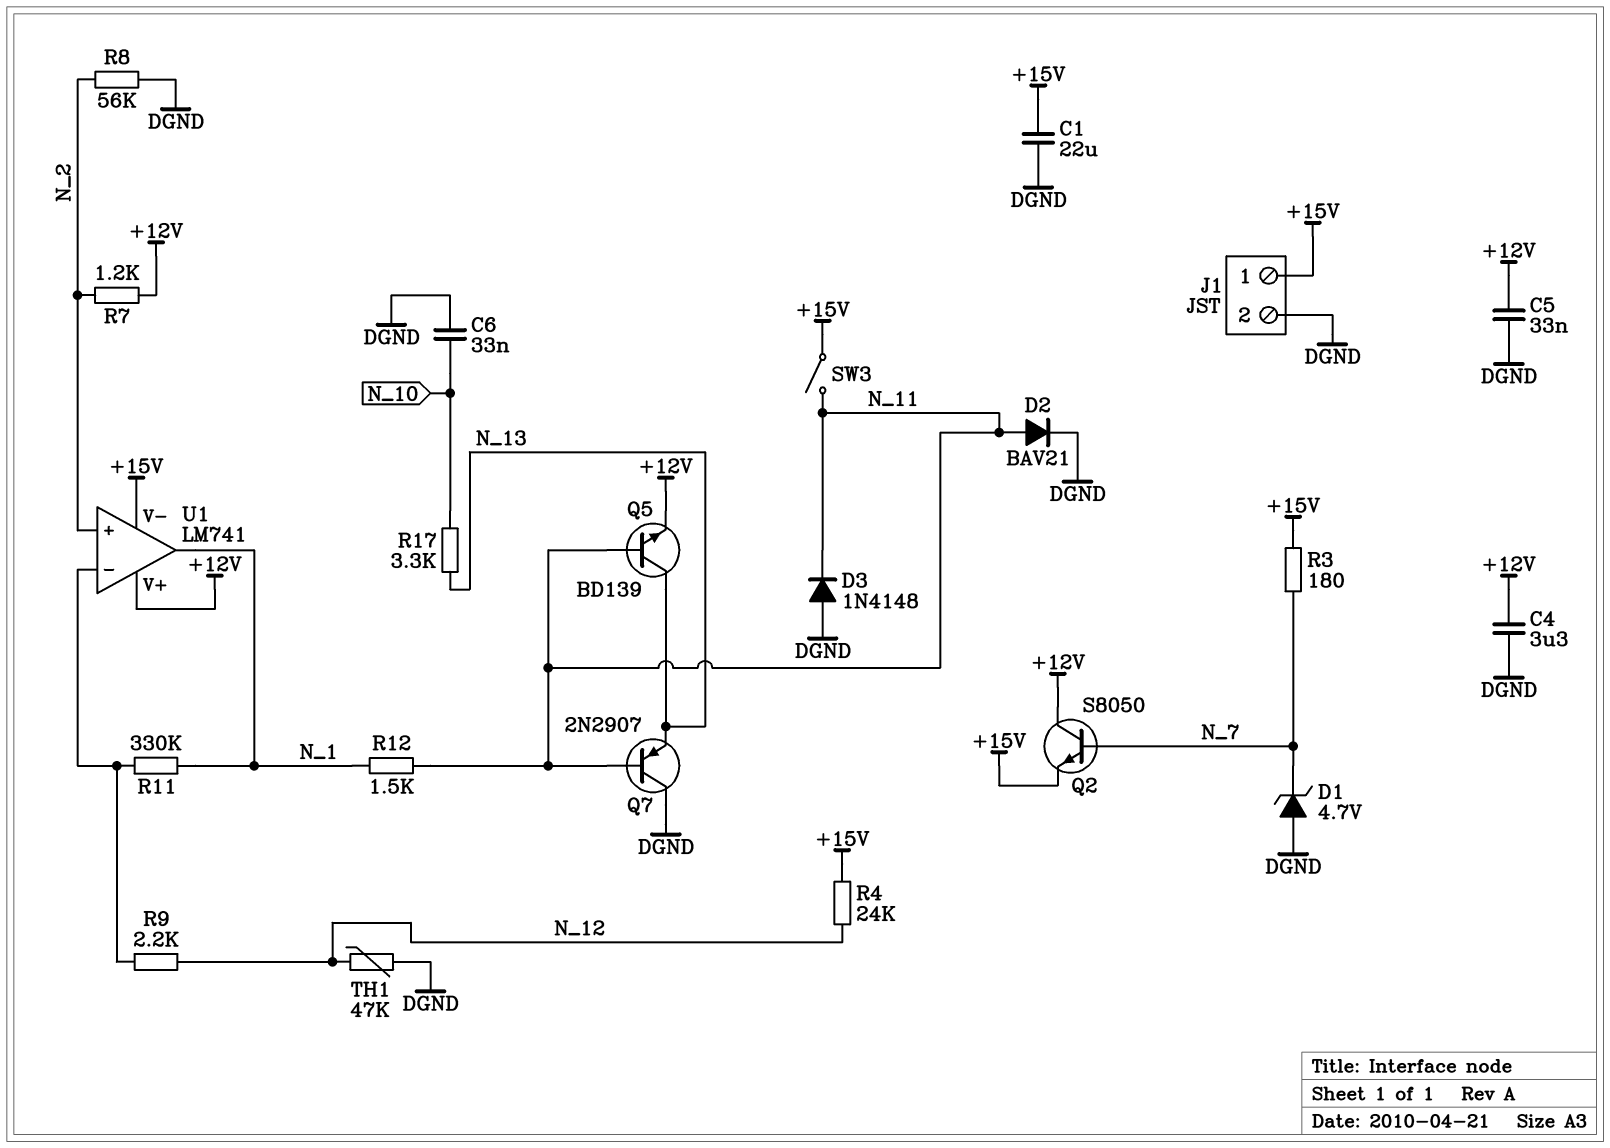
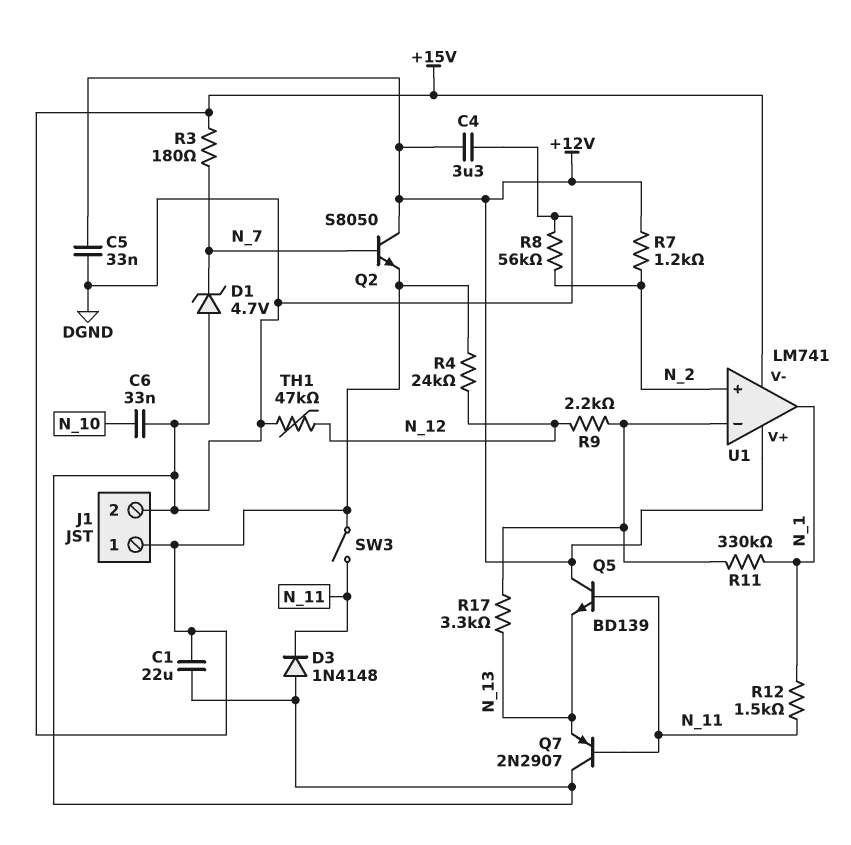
D2: diode BAV21 (A N_11, K DGND) -> none
Q5: NPN BD139 (B N_11, C N_13, E +12V) -> NPN BD139 (B N_11, C +12V, E N_13)
R17: 3.3k (N_10, N_13) -> 3.3k (N_13, U1/in-)

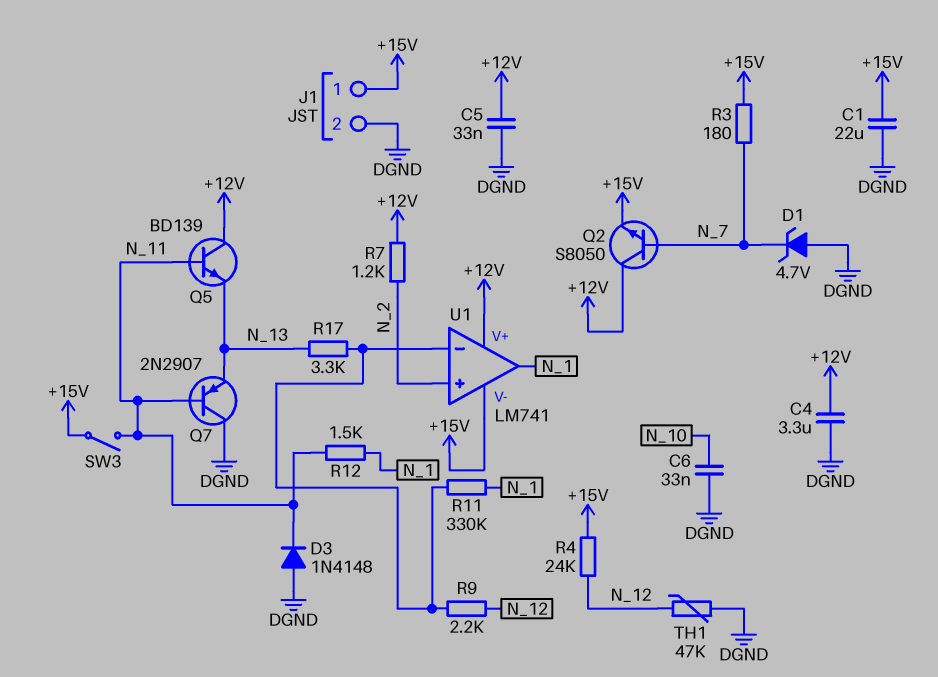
R8: 56k (DGND, N_2) -> none

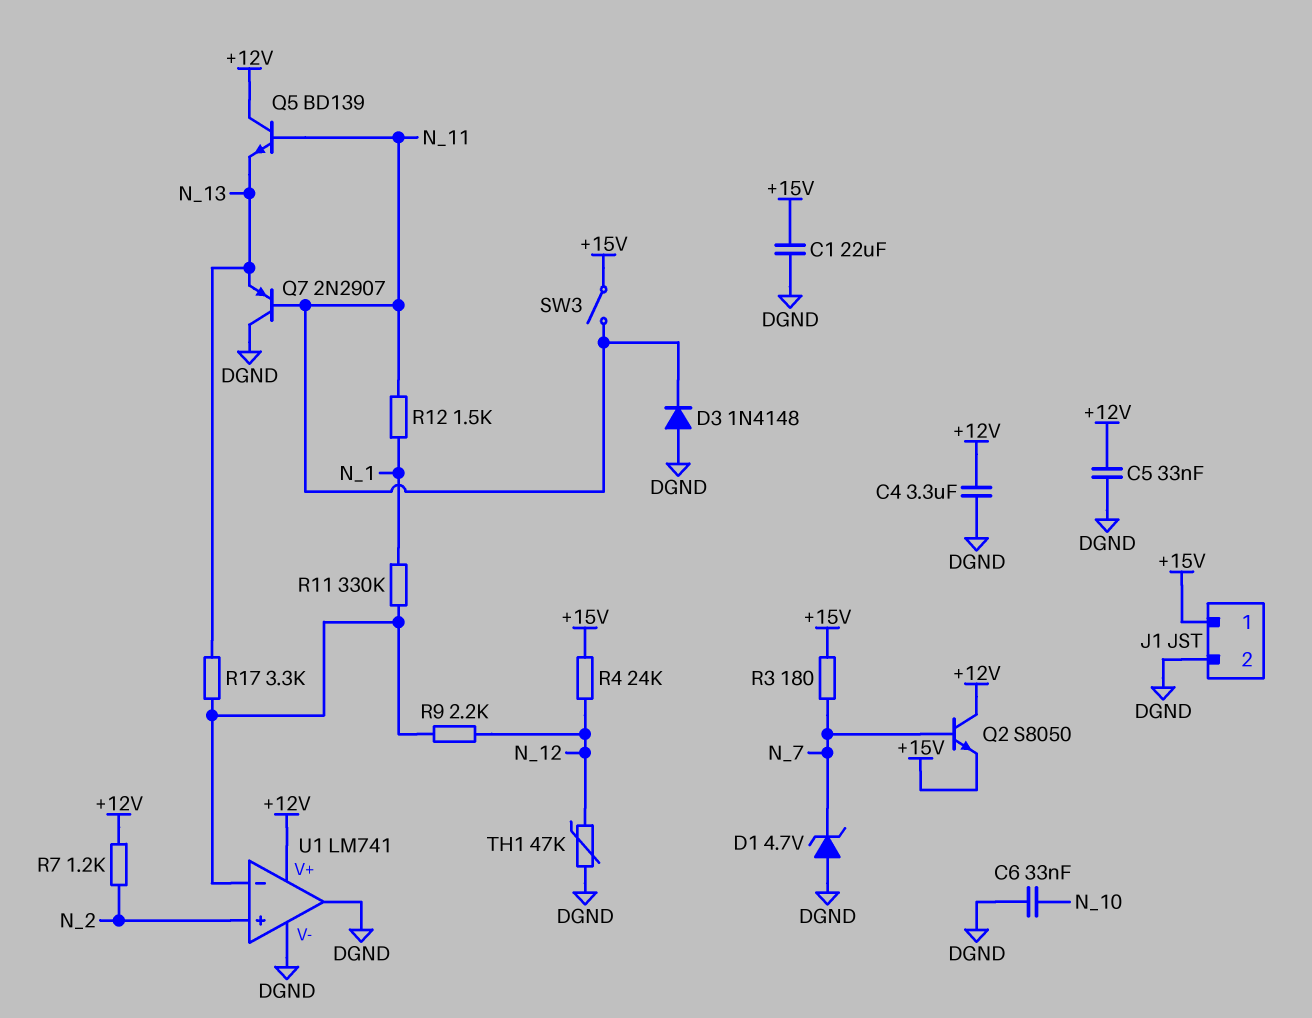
U1 pin V-: +15V -> DGND
U1 pin out: N_1 -> DGND

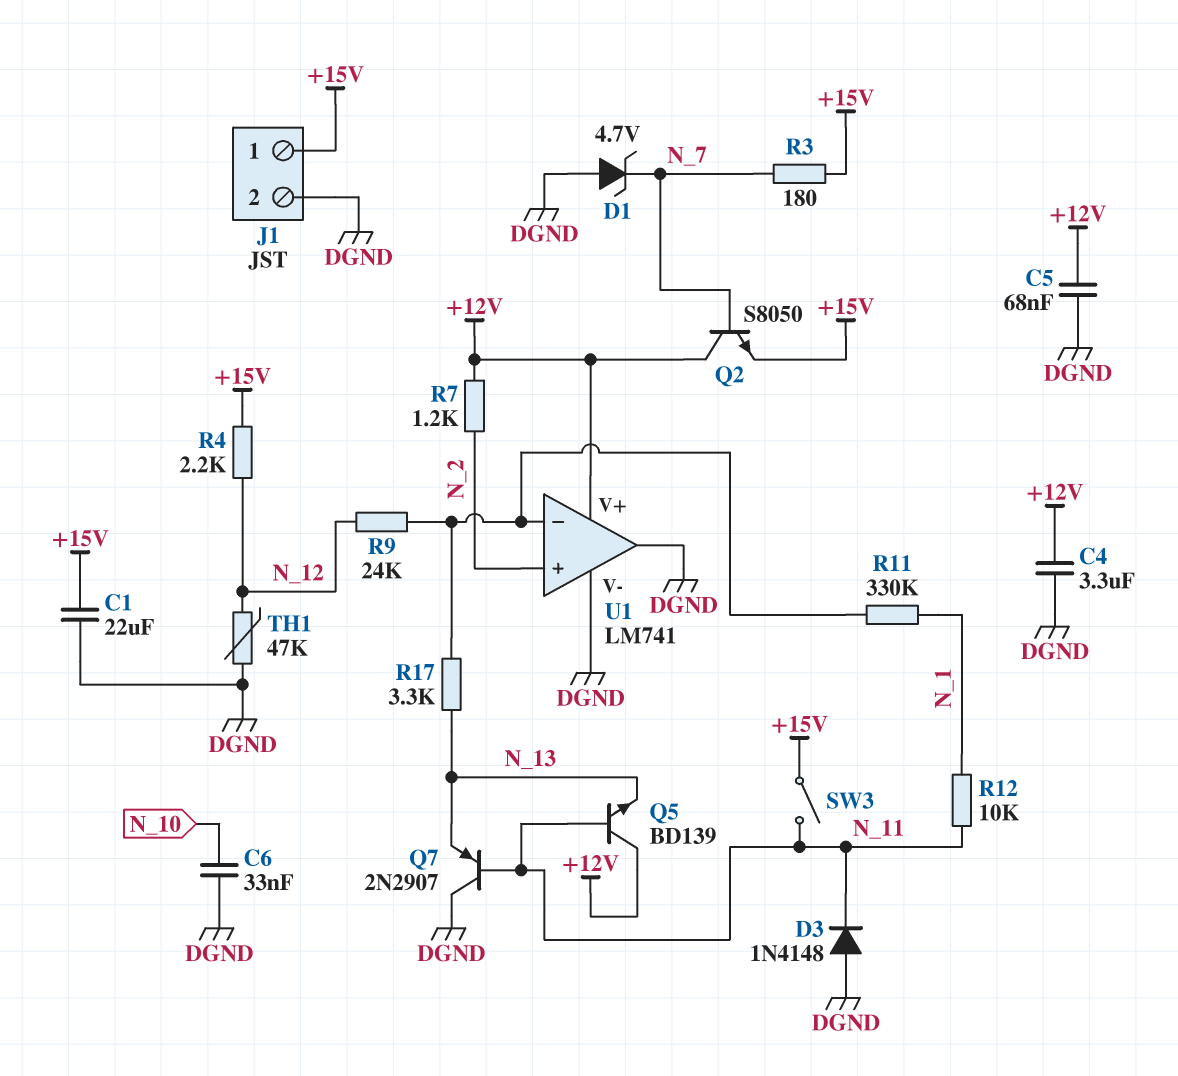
C5: 33nF (+12V, DGND) -> 68nF (+12V, DGND)
R4: 24k (+15V, N_12) -> 2.2k (+15V, N_12)
R9: 2.2k (N_12, U1/in-) -> 24k (N_12, U1/in-)
R12: 1.5k (N_1, N_11) -> 10k (N_1, N_11)

